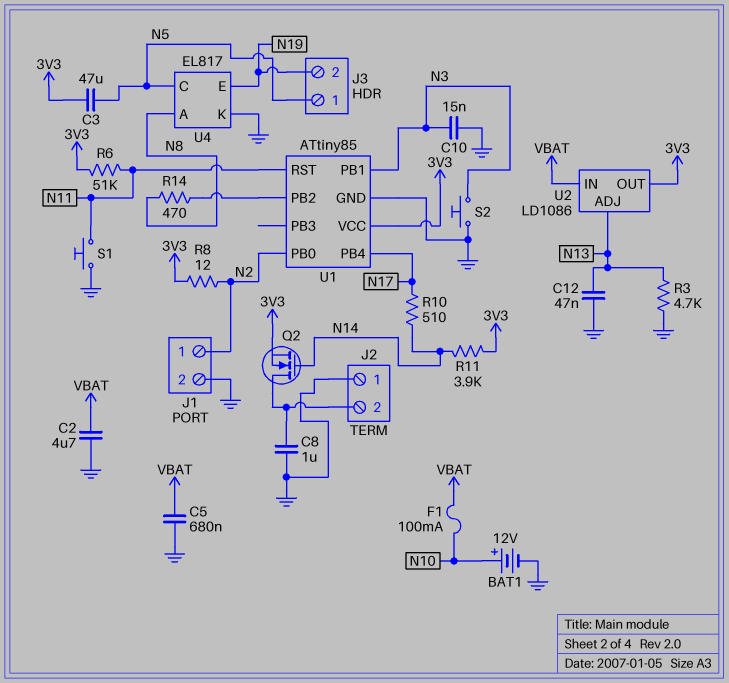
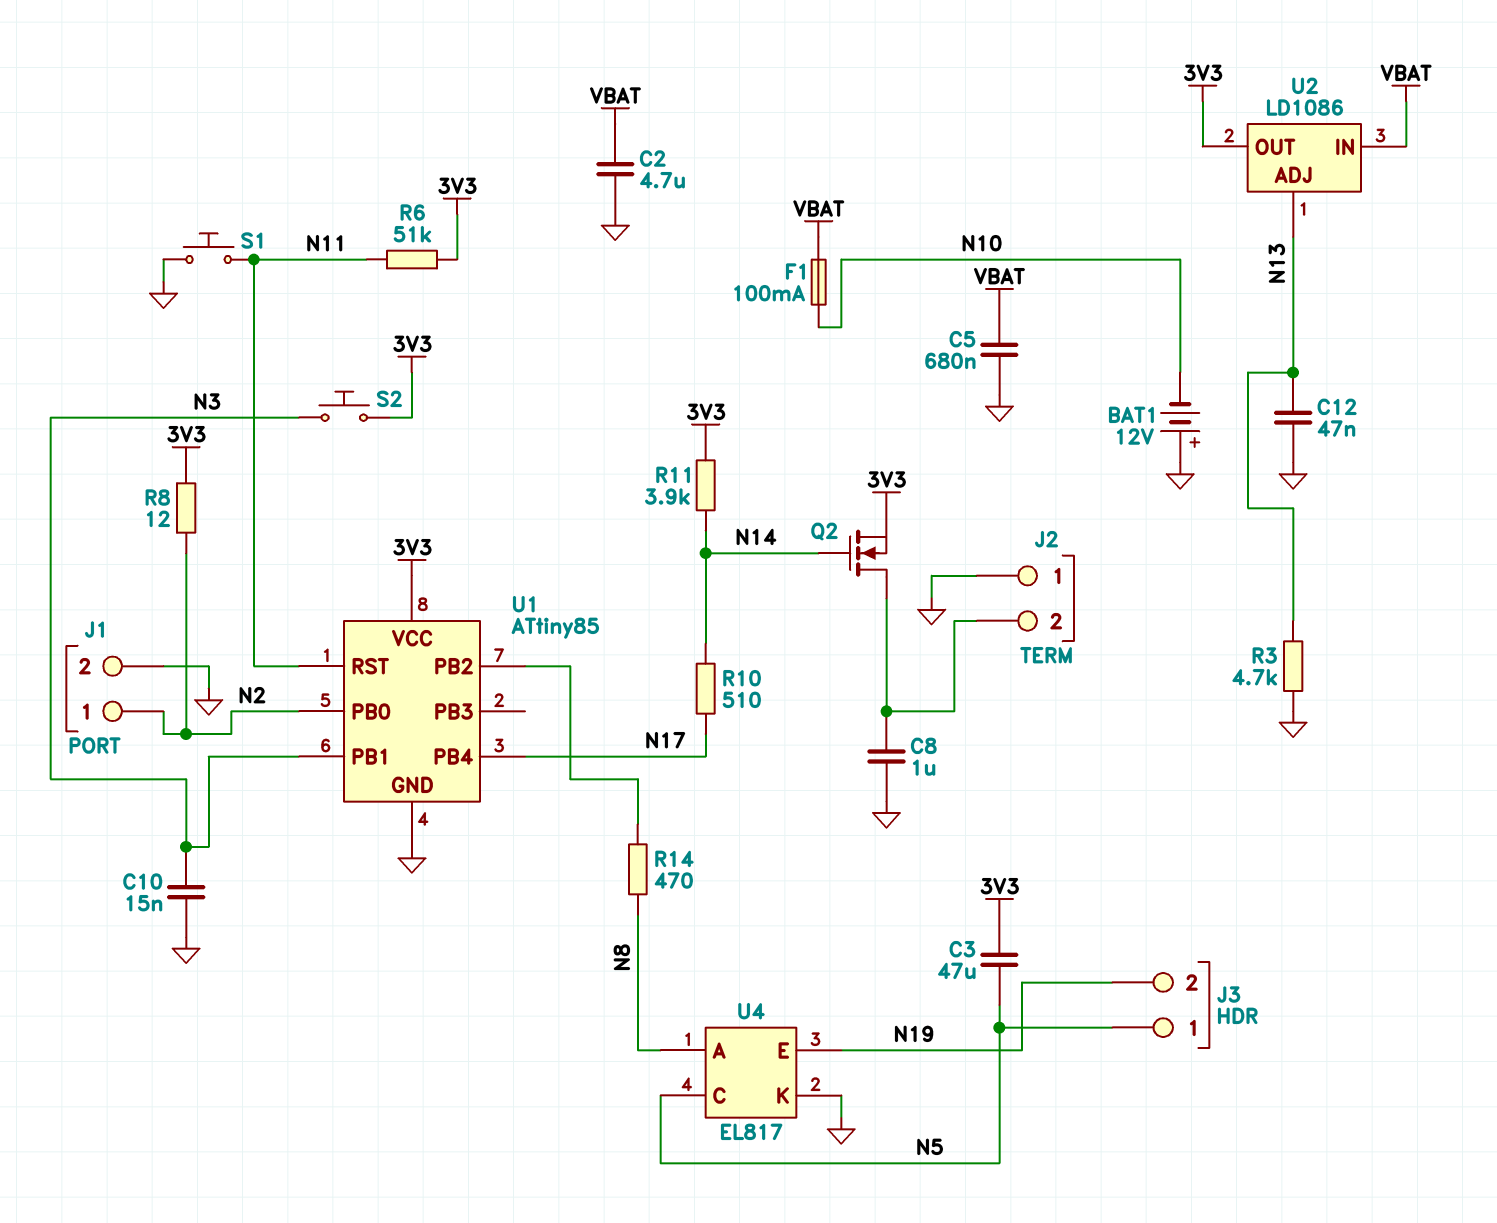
BAT1: 12V (plus N10, minus GND) -> 12V (plus GND, minus N10)
S2: button (GND, N3) -> button (3V3, N3)

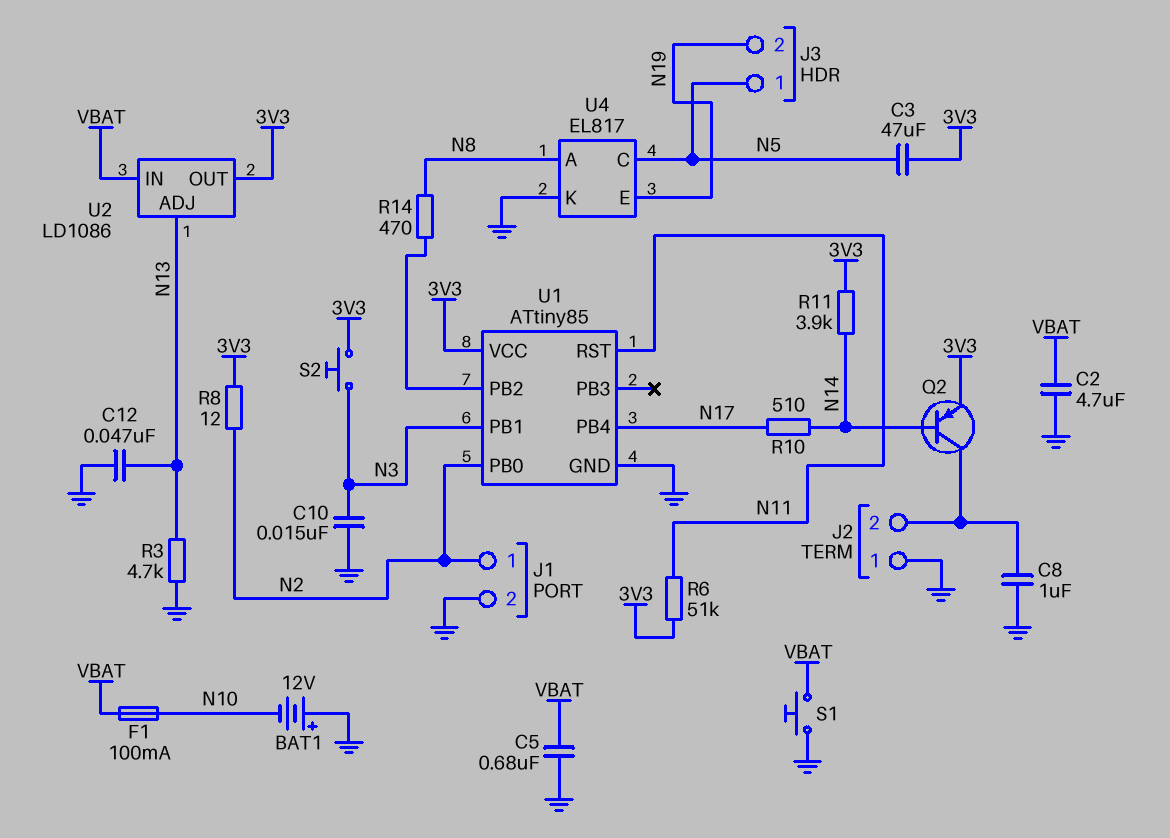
Q2: NMOS (G N14, D J2/2, S 3V3) -> PNP (B N14, C J2/2, E 3V3)
S1: button (GND, N11) -> button (GND, VBAT)

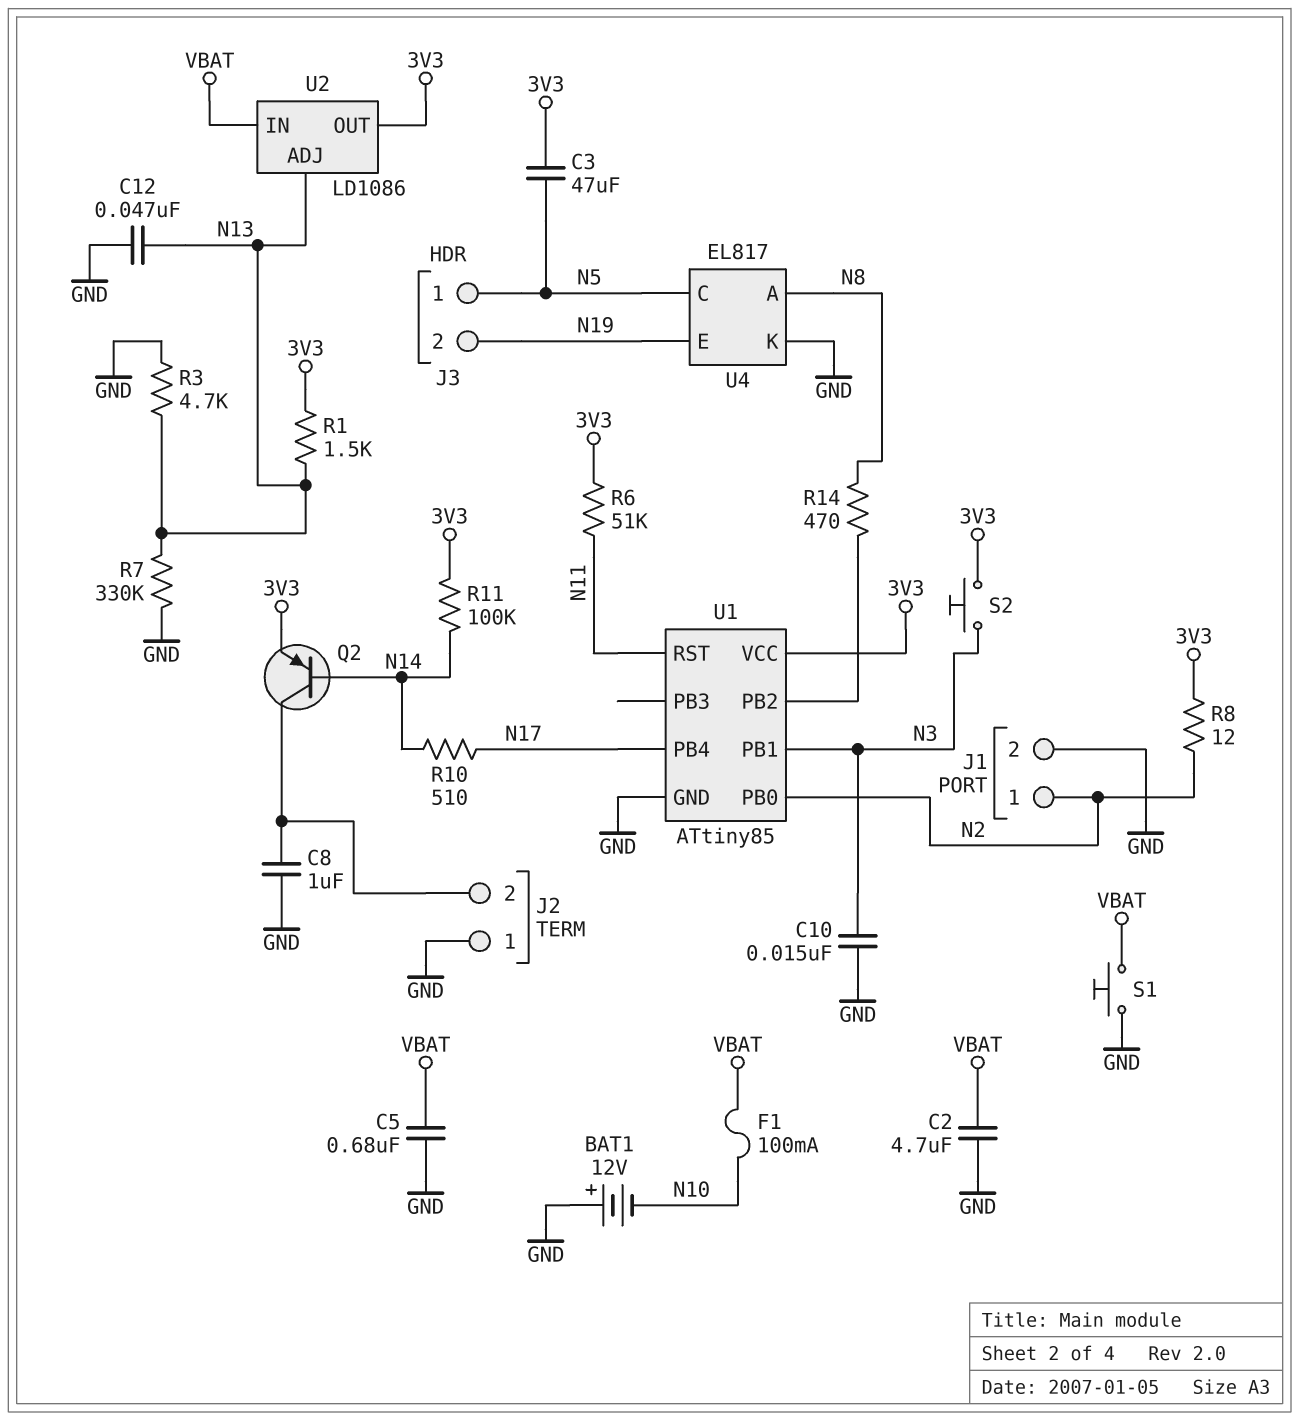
R1: none -> 1.5k (3V3, N13)
R7: none -> 330k (GND, N13)
R11: 3.9k (3V3, N14) -> 100k (3V3, N14)

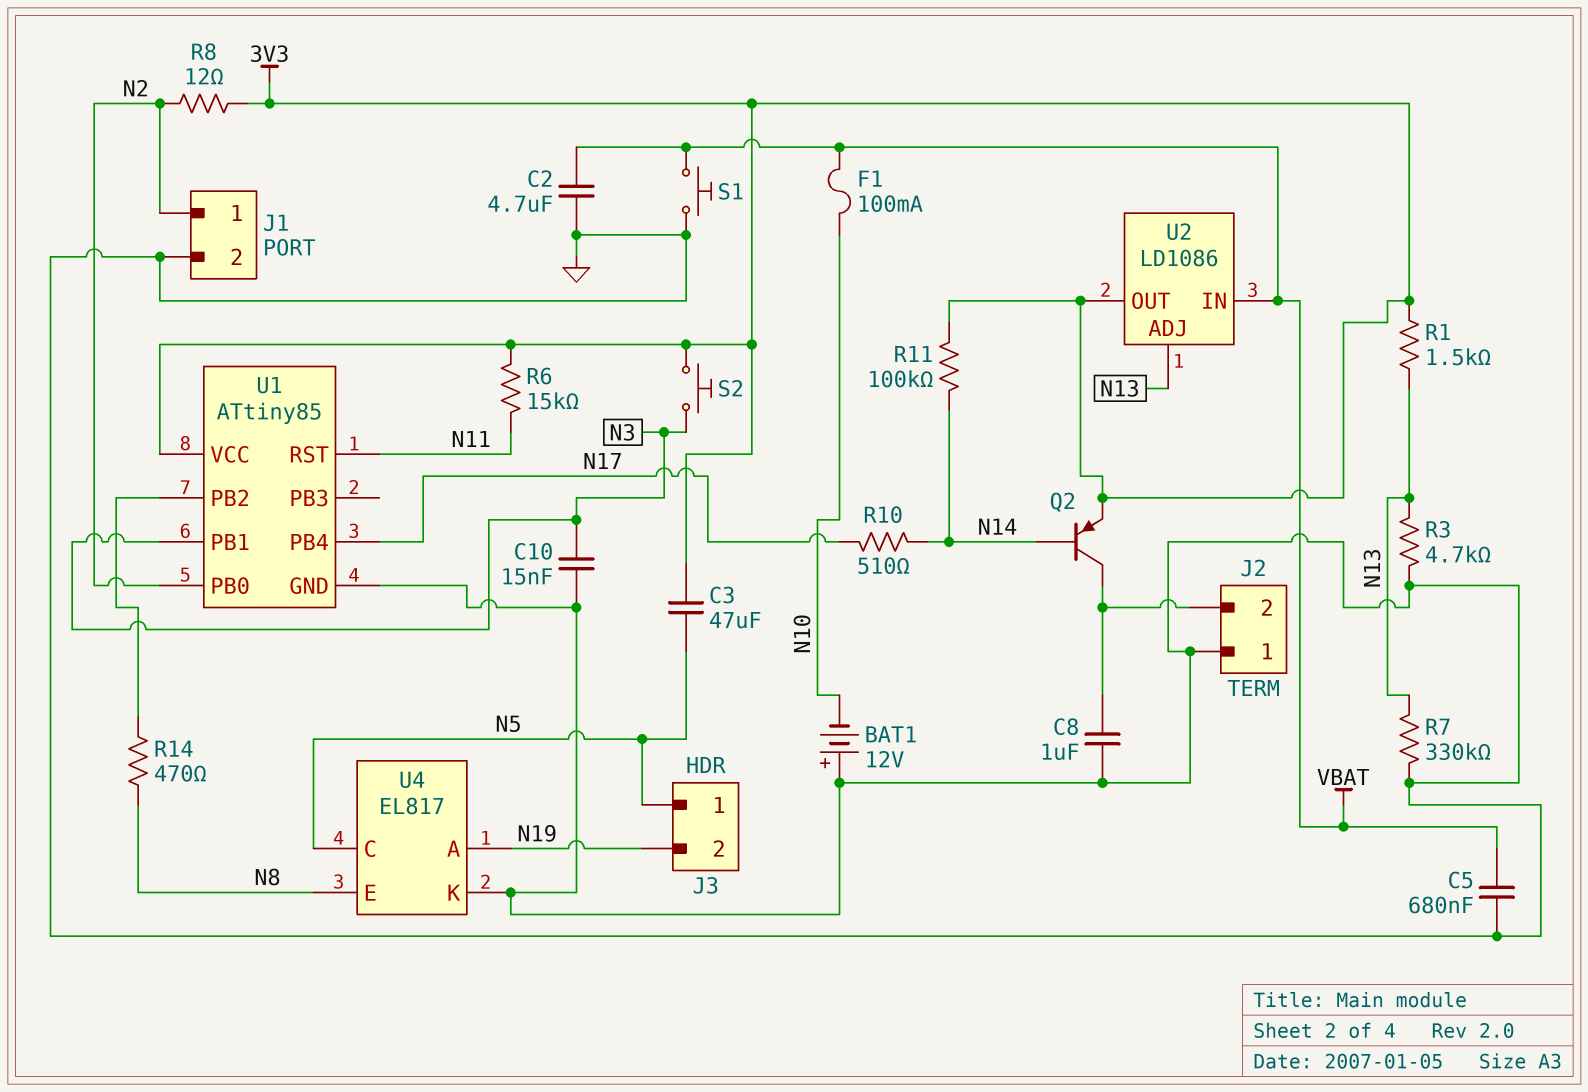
C12: 47nF (GND, N13) -> none
R6: 51k (3V3, N11) -> 15k (3V3, N11)
U4 pin A: N8 -> N19
U4 pin E: N19 -> N8

